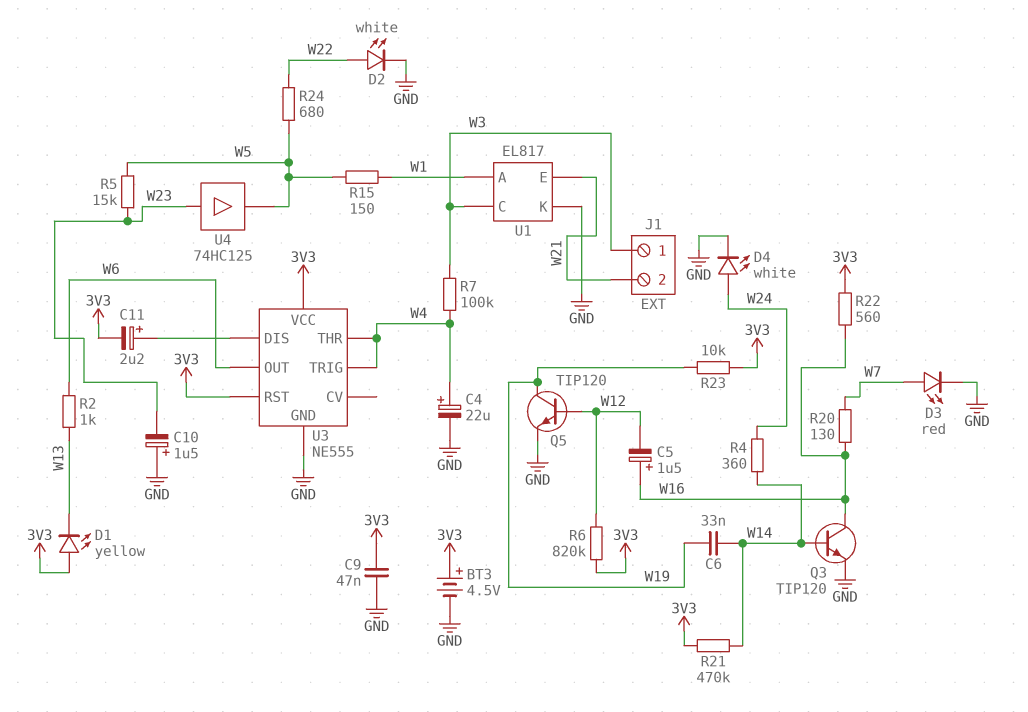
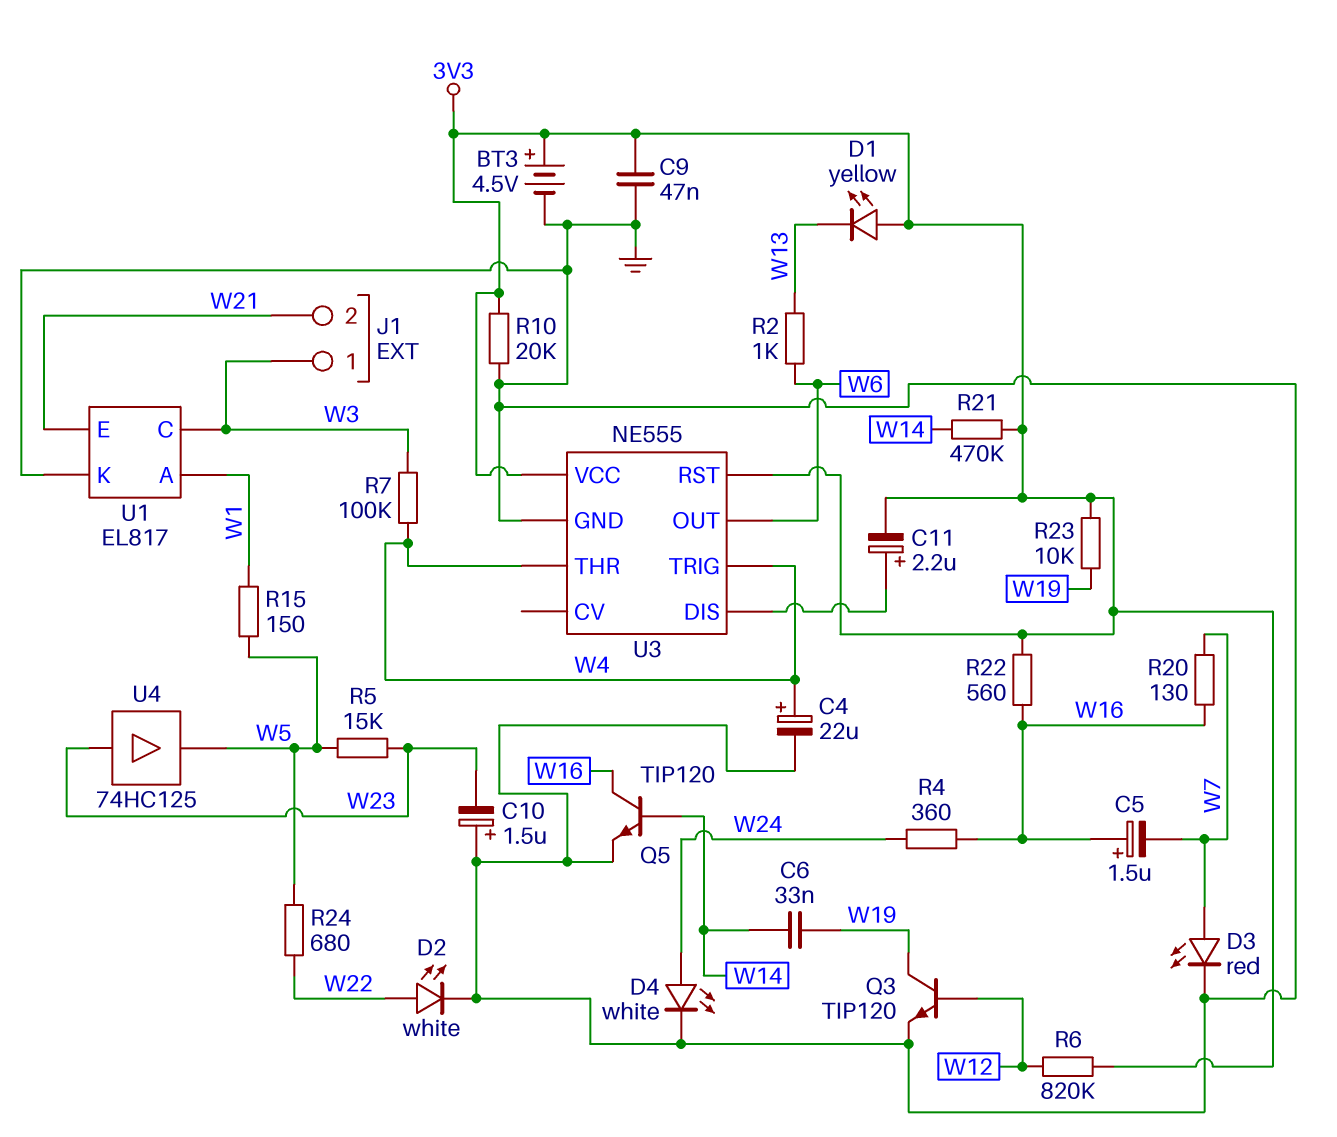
C5: 1.5uF (plus W16, minus W12) -> 1.5uF (plus W16, minus W7)
Q3: NPN TIP120 (B W14, C W16, E GND) -> NPN TIP120 (B W12, C W19, E GND)
Q5: NPN TIP120 (B W12, C W19, E GND) -> NPN TIP120 (B W14, C W16, E GND)
R4: 360 (W14, W24) -> 360 (W16, W24)
R10: none -> 20k (3V3, GND)

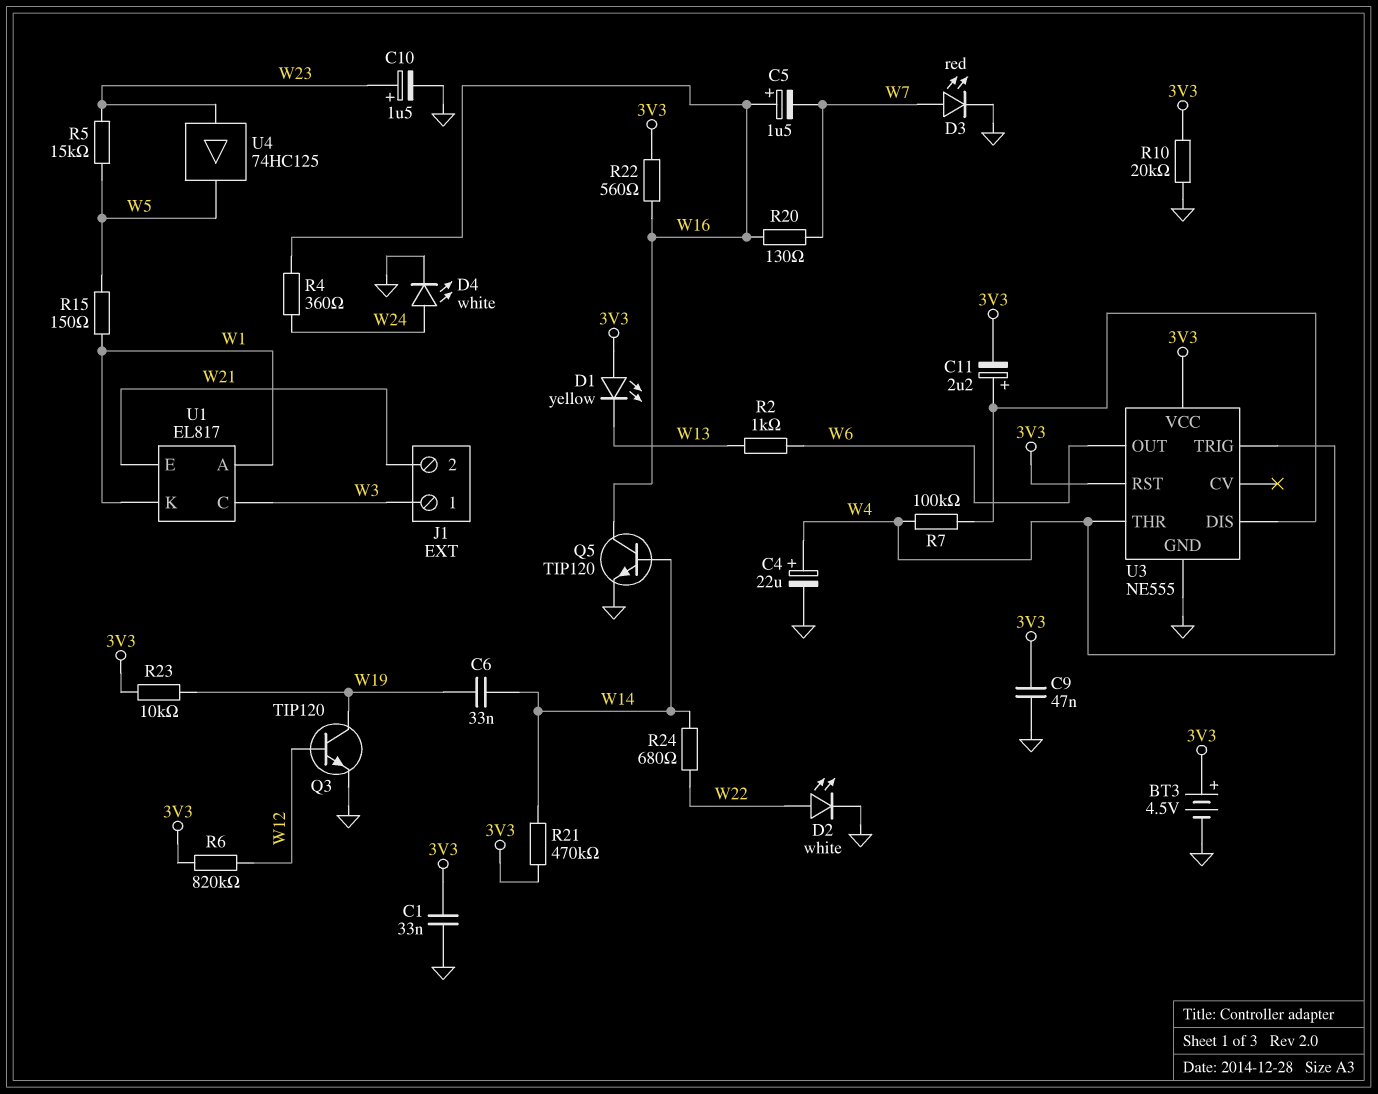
C1: none -> 33nF (3V3, GND)
C10: 1.5uF (plus GND, minus W23) -> 1.5uF (plus W23, minus GND)
R7: 100k (W3, W4) -> 100k (U3/DIS, W4)
R24: 680 (W5, W22) -> 680 (W14, W22)
U1 pin K: GND -> W1

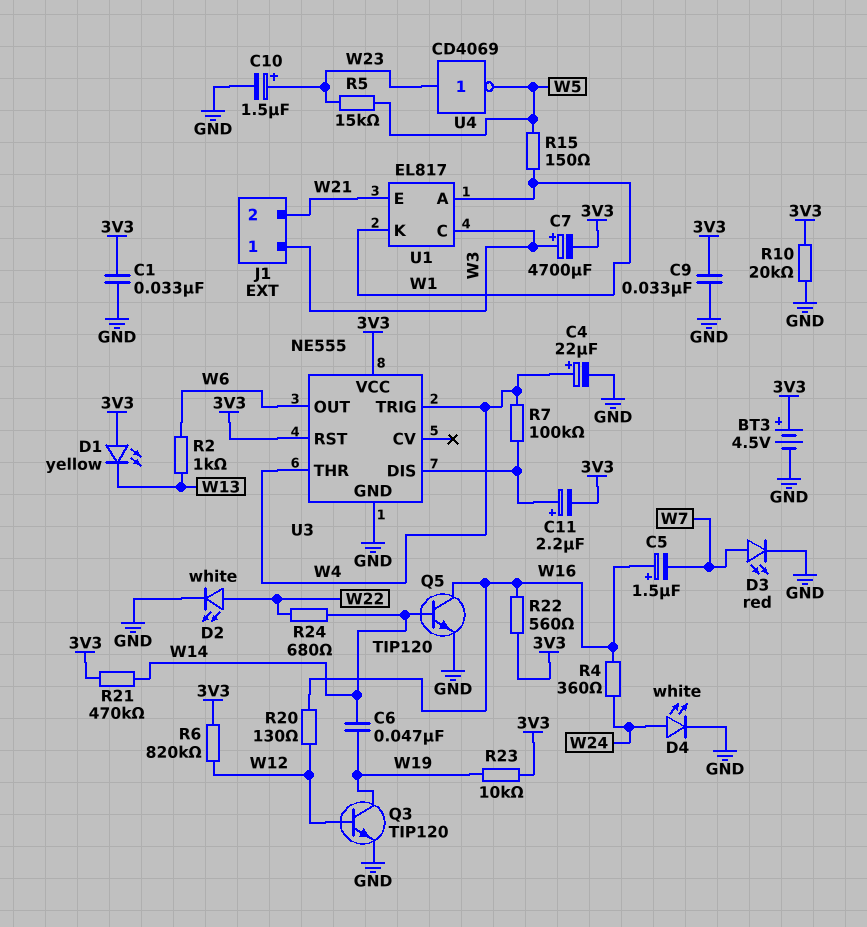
C6: 33nF (W14, W19) -> 47nF (W14, W19)
C7: none -> 4700uF (plus W3, minus 3V3)
C9: 47nF (3V3, GND) -> 33nF (3V3, GND)
R20: 130 (W7, W16) -> 130 (W12, W16)
U4: buffer 74HC125 (in W23, out W5) -> NOT CD4069 (in W23, out W5)

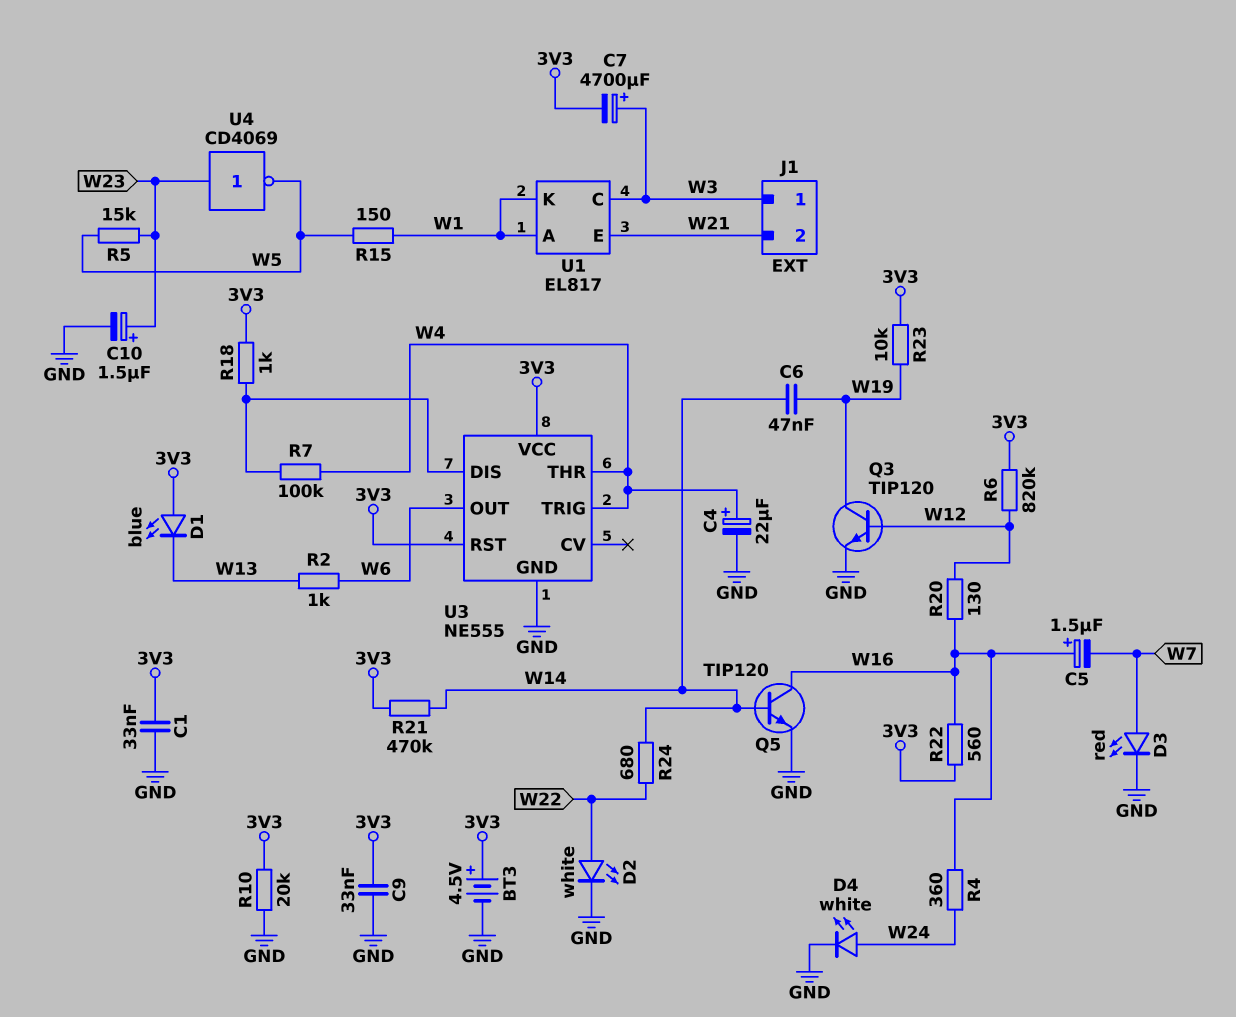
C11: 2.2uF (plus U3/DIS, minus 3V3) -> none
D1: LED yellow (A 3V3, K W13) -> LED blue (A 3V3, K W13)
R18: none -> 1k (3V3, U3/DIS)

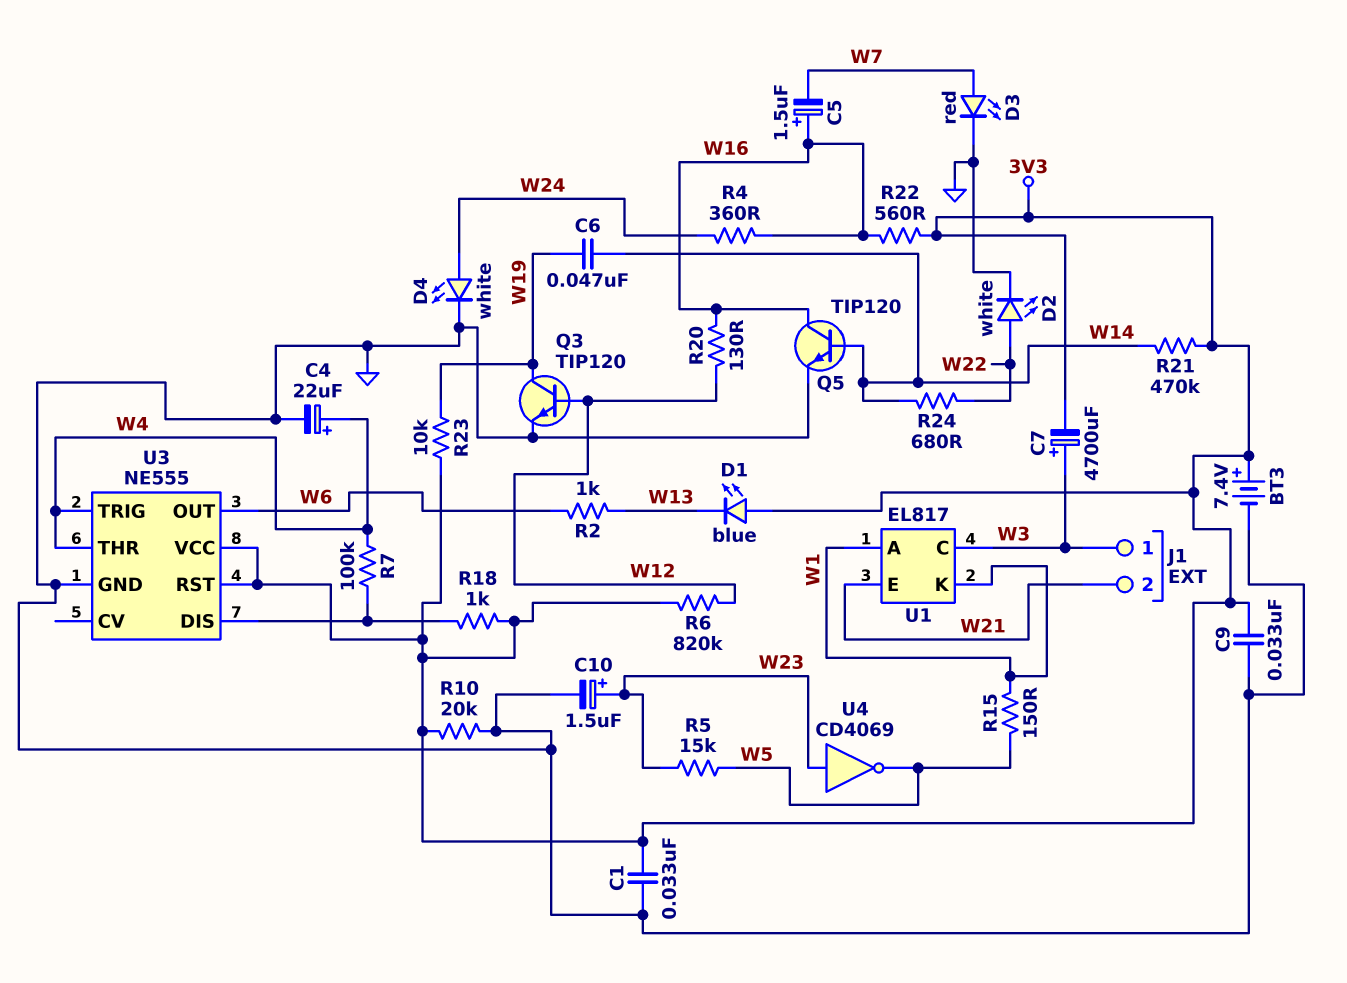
BT3: 4.5V (plus 3V3, minus GND) -> 7.4V (plus 3V3, minus GND)

